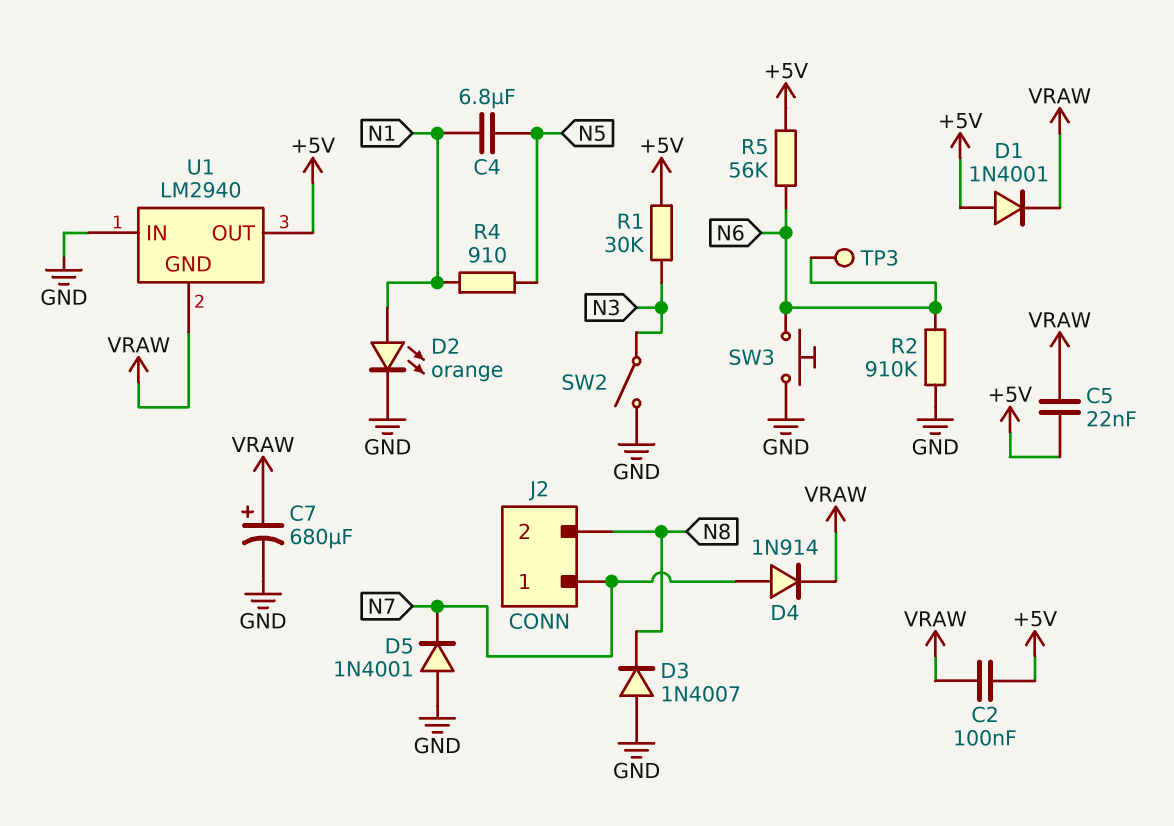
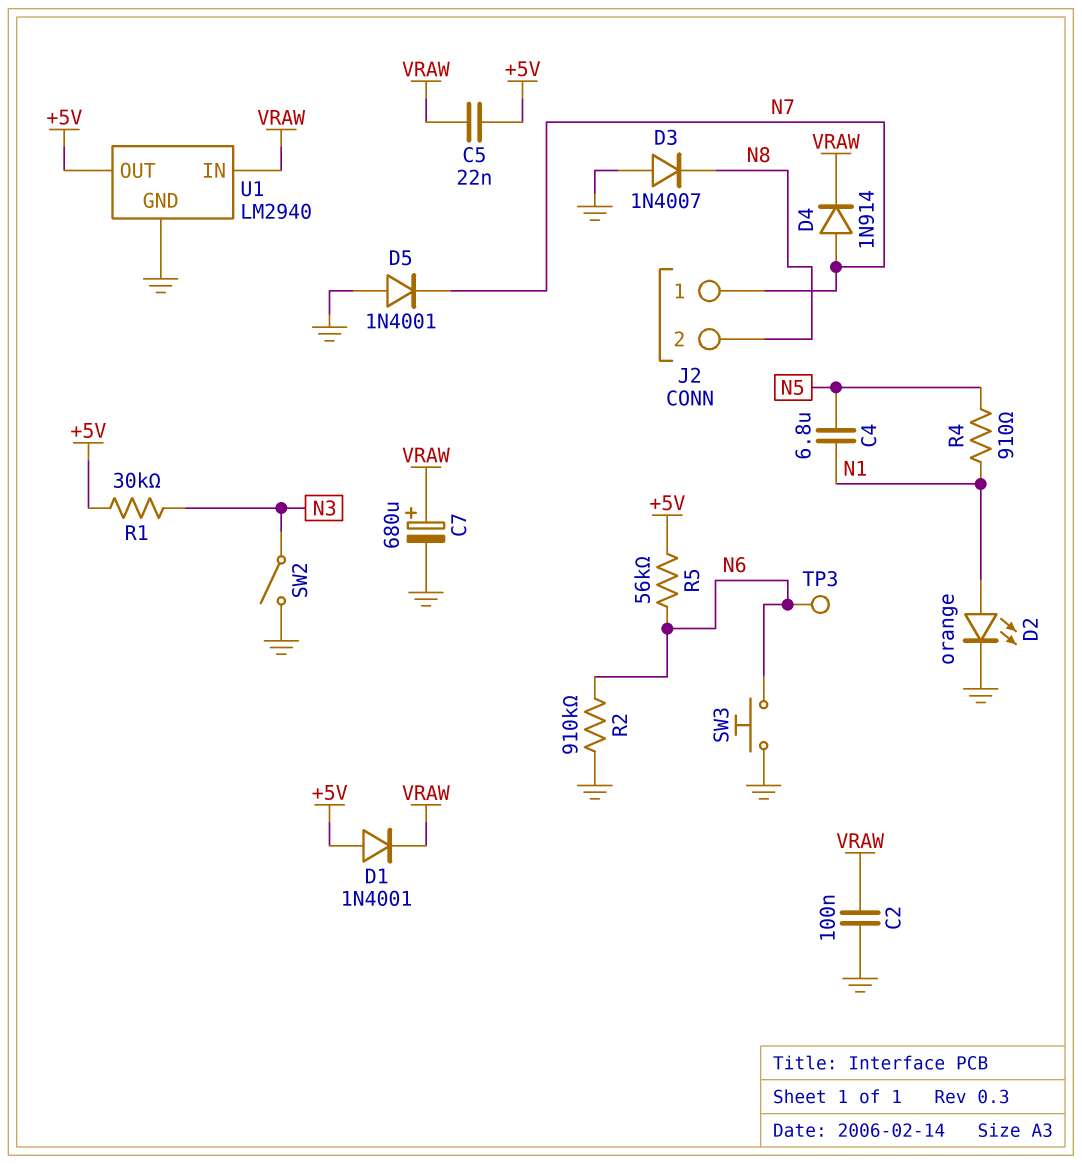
C2: 100nF (+5V, VRAW) -> 100nF (GND, VRAW)
U1 pin GND: VRAW -> GND
U1 pin IN: GND -> VRAW

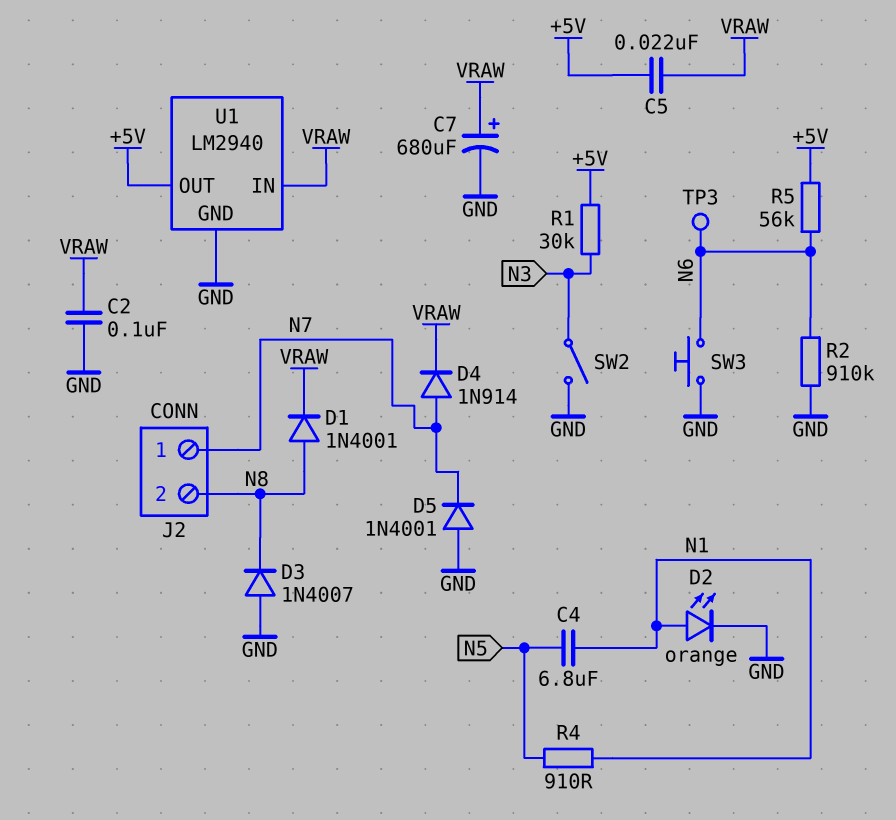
D1: diode 1N4001 (A +5V, K VRAW) -> diode 1N4001 (A N8, K VRAW)

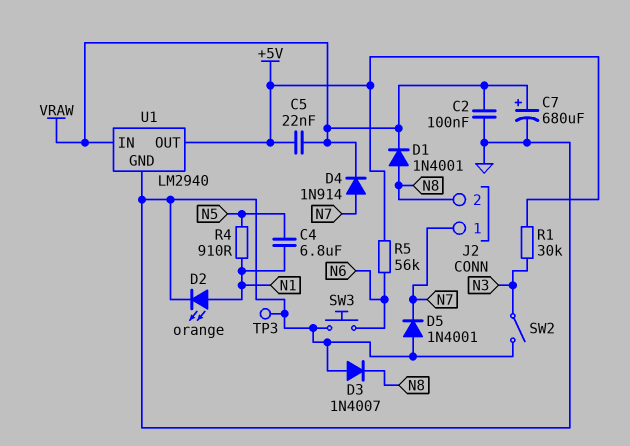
R2: 910k (GND, N6) -> none
TP3: test point (N6) -> test point (GND)

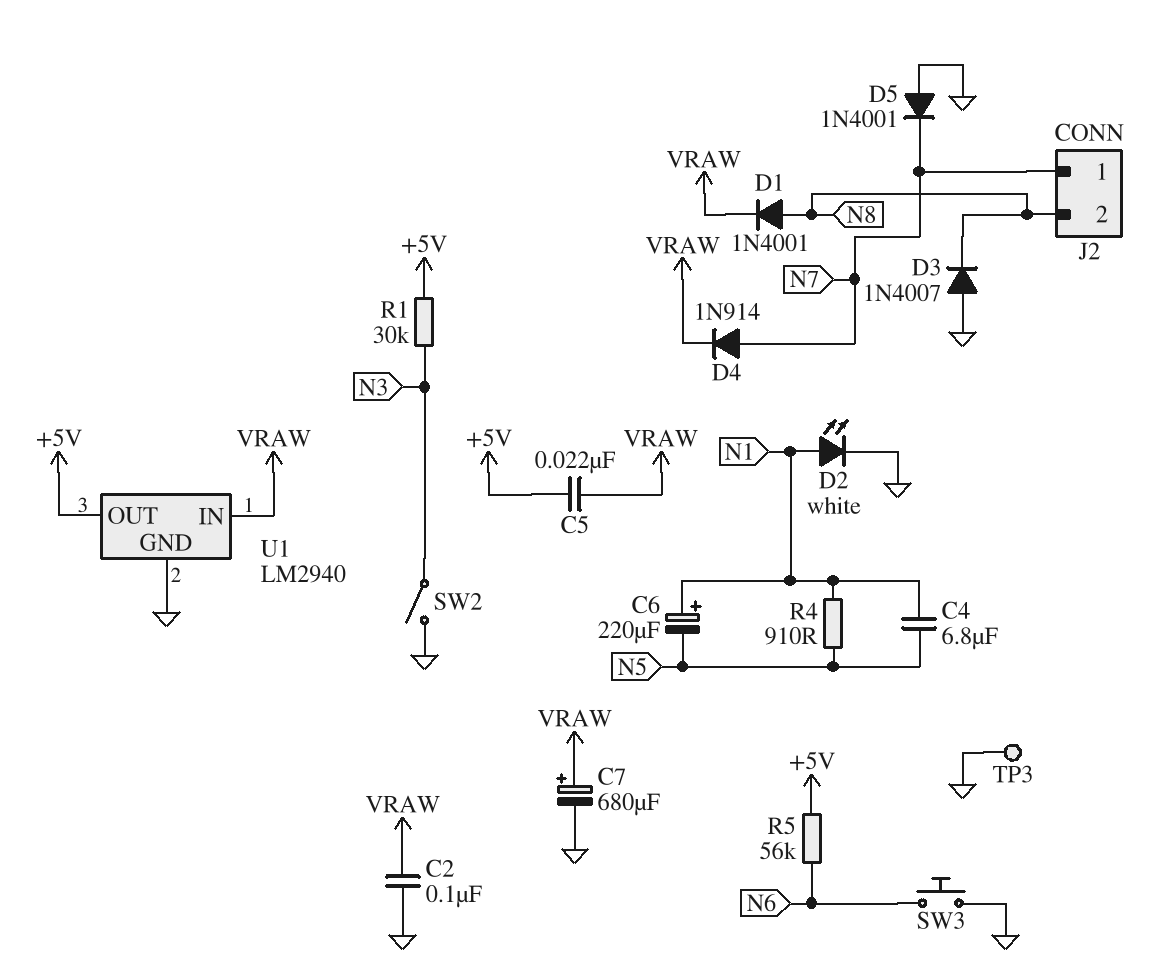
C6: none -> 220uF (plus N1, minus N5)
D2: LED orange (A N1, K GND) -> LED white (A N1, K GND)

